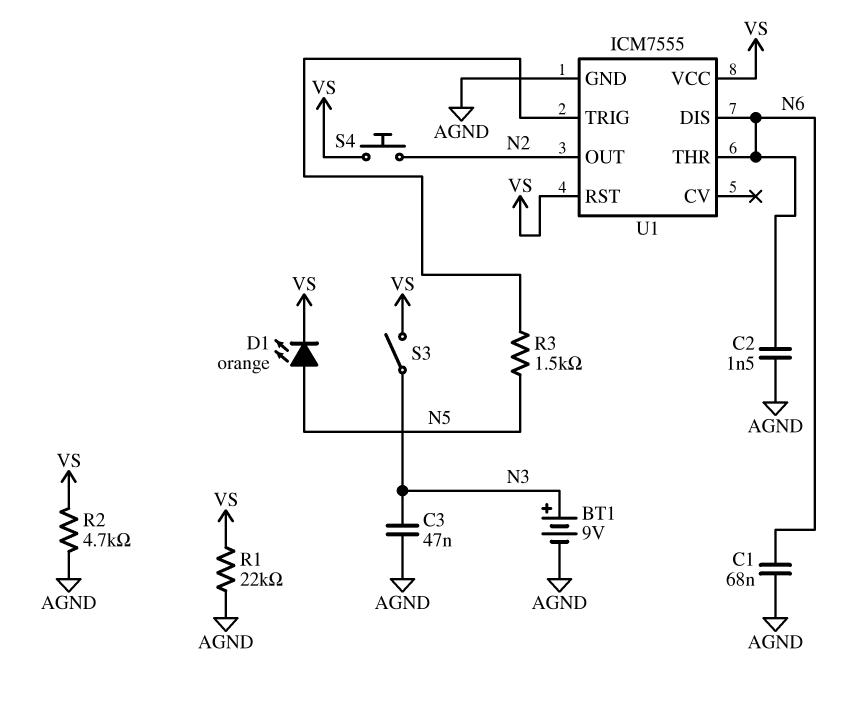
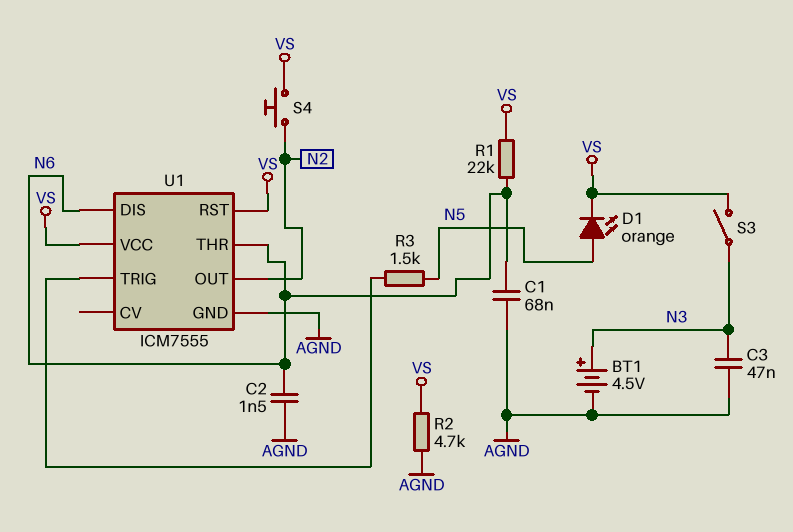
BT1: 9V (plus N3, minus AGND) -> 4.5V (plus N3, minus AGND)
R1: 22k (AGND, VS) -> 22k (N6, VS)

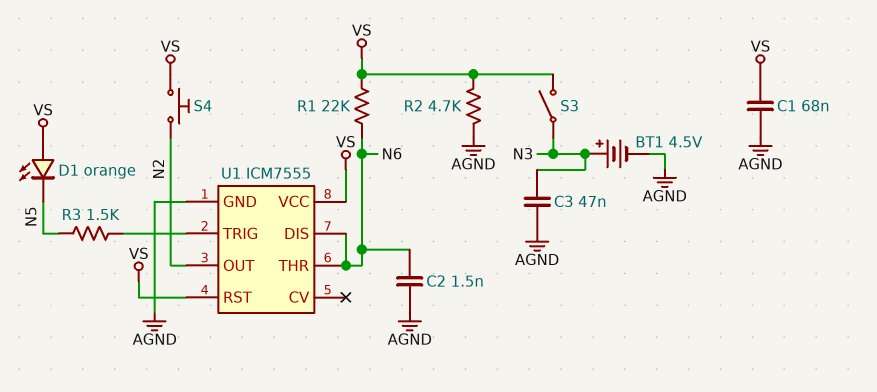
C1: 68nF (AGND, N6) -> 68nF (AGND, VS)
D1: LED orange (A N5, K VS) -> LED orange (A VS, K N5)

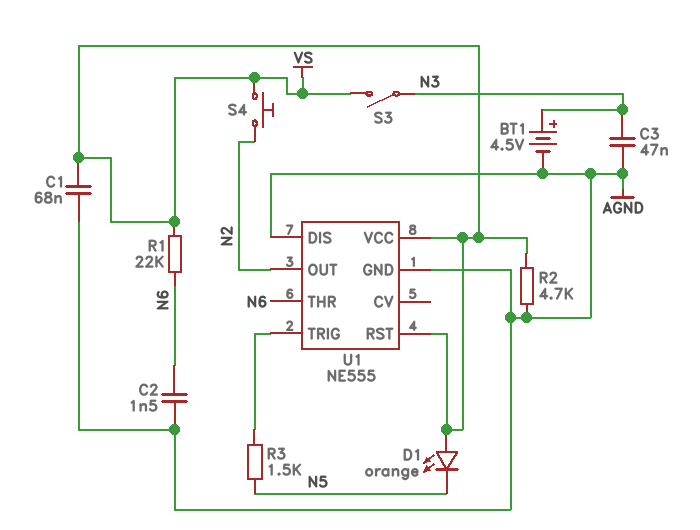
U1: ICM7555 -> NE555
U1 pin DIS: N6 -> AGND

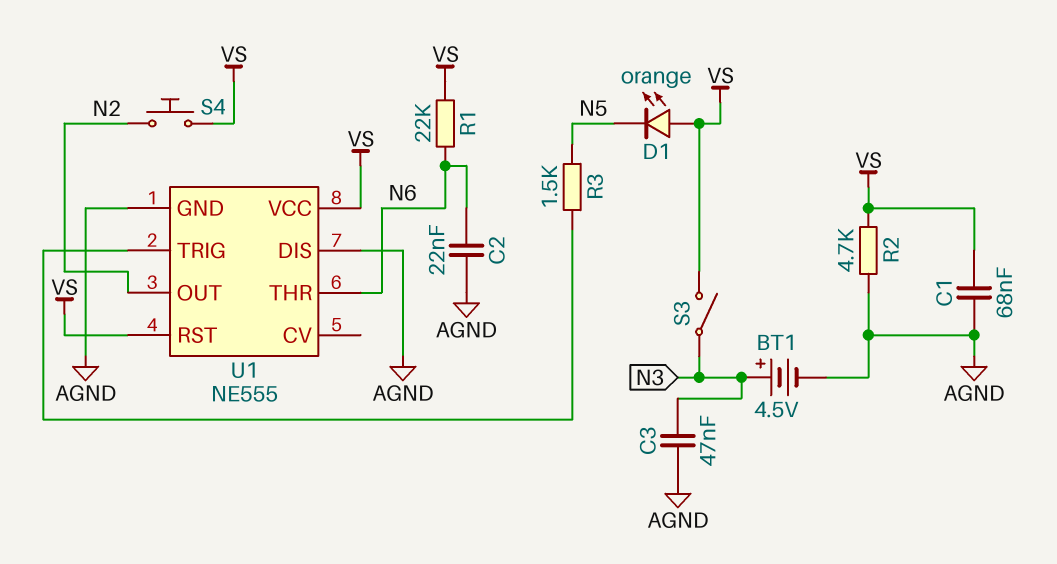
C2: 1.5nF (AGND, N6) -> 22nF (AGND, N6)

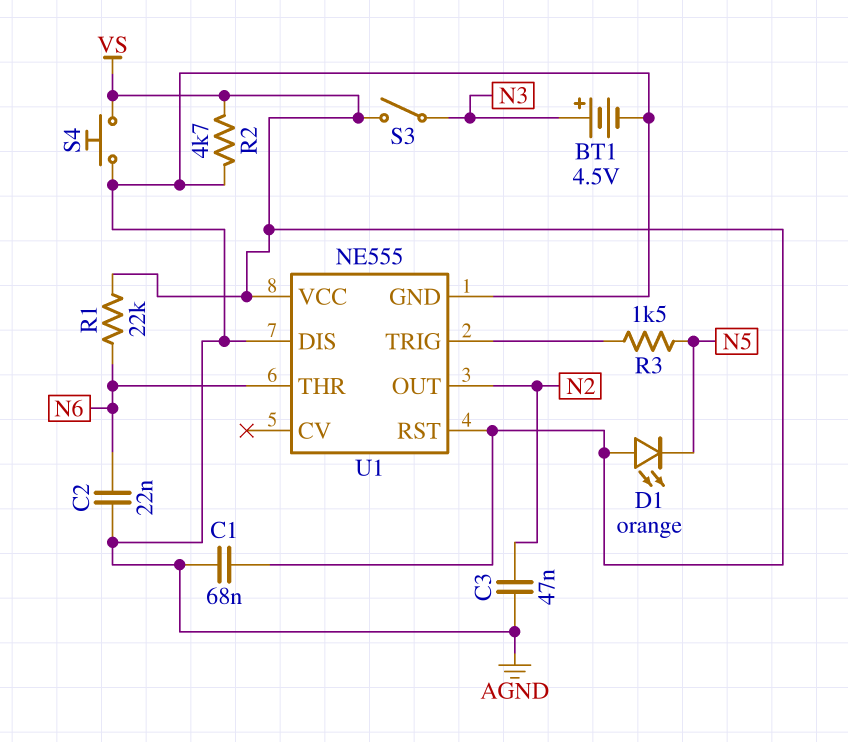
C3: 47nF (AGND, N3) -> 47nF (AGND, N2)
S4: button (N2, VS) -> button (AGND, VS)

